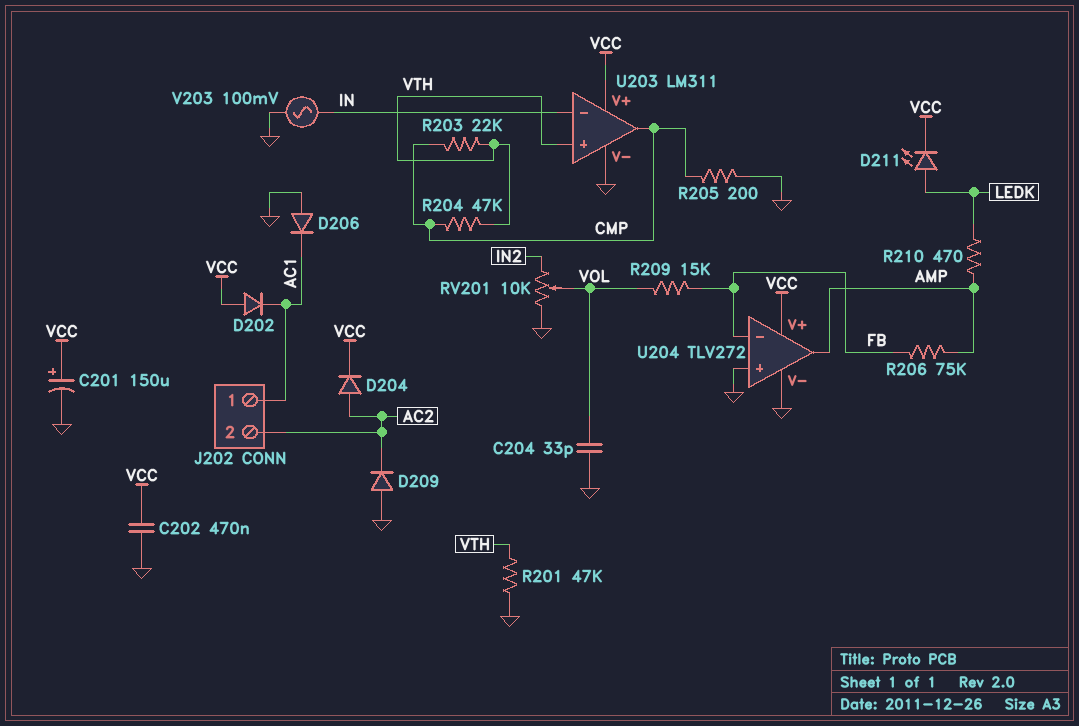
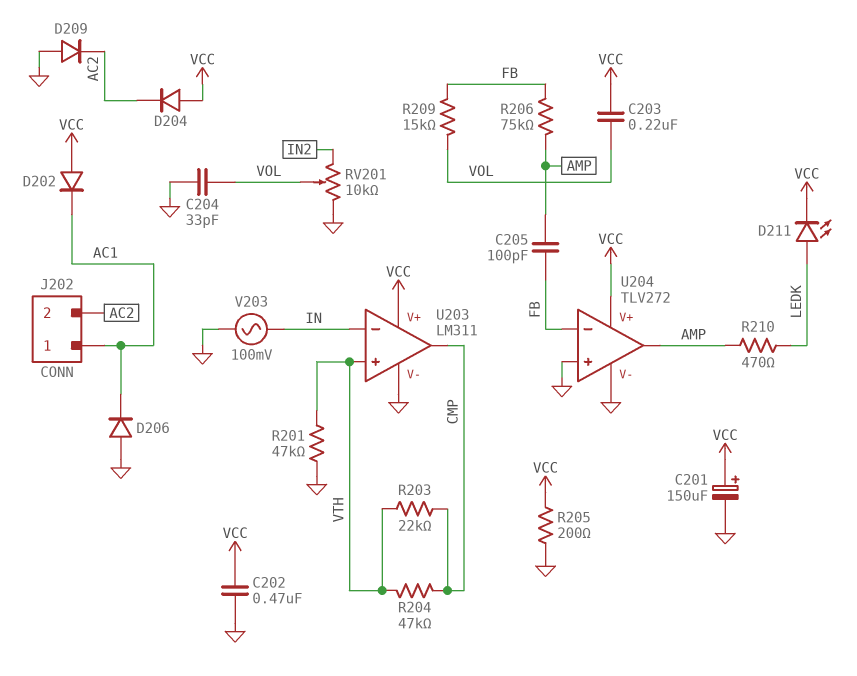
C203: none -> 220nF (VCC, VOL)
C205: none -> 100pF (AMP, FB)
D204: diode (A AC2, K VCC) -> diode (A VCC, K AC2)
R205: 200 (CMP, GND) -> 200 (GND, VCC)

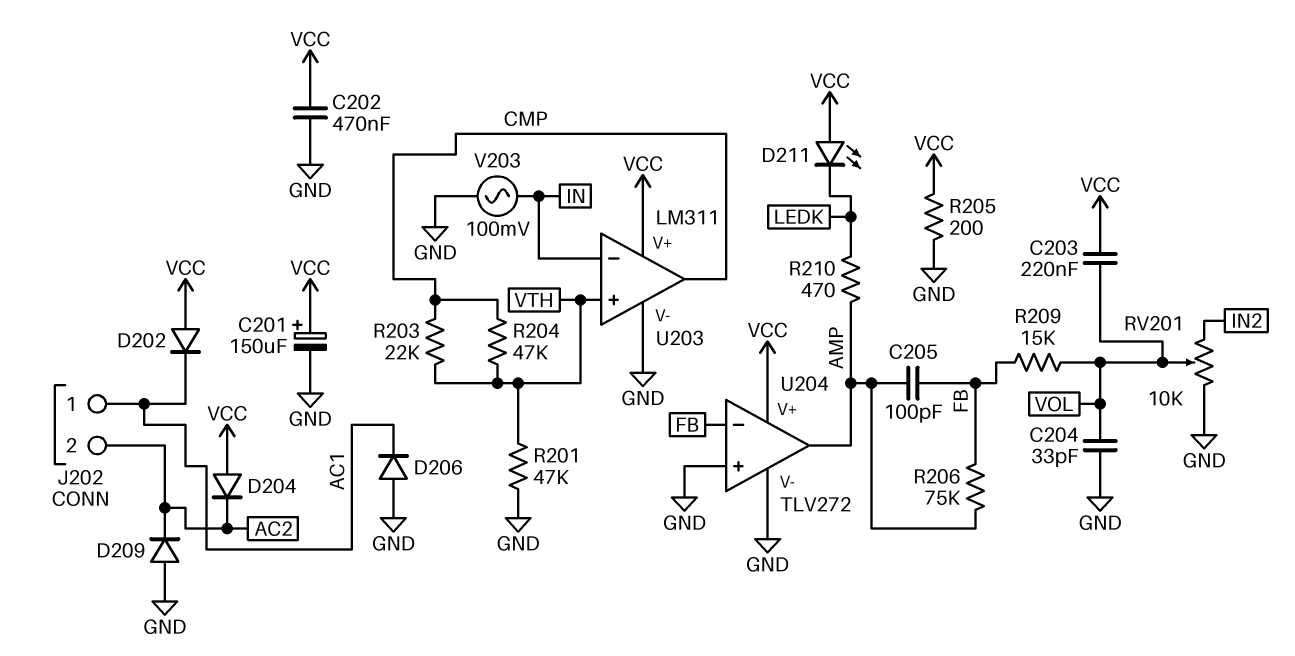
D211: LED (A LEDK, K VCC) -> LED (A VCC, K LEDK)

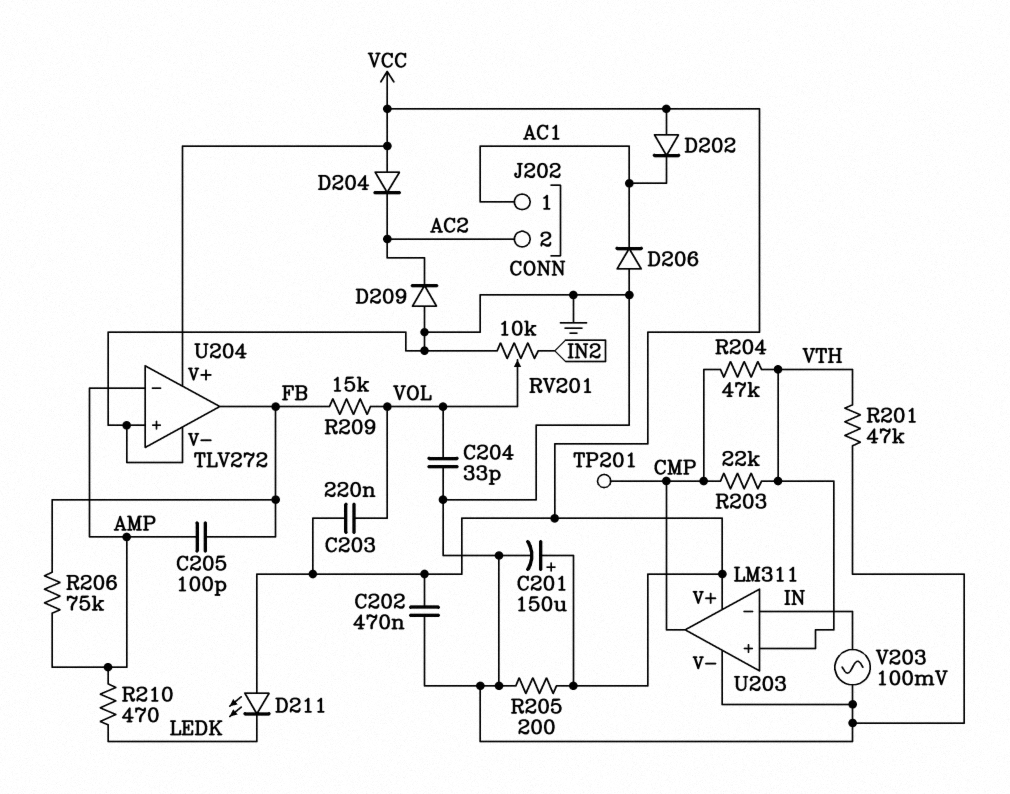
TP201: none -> test point (CMP)
U204 pin in-: FB -> AMP
U204 pin out: AMP -> FB

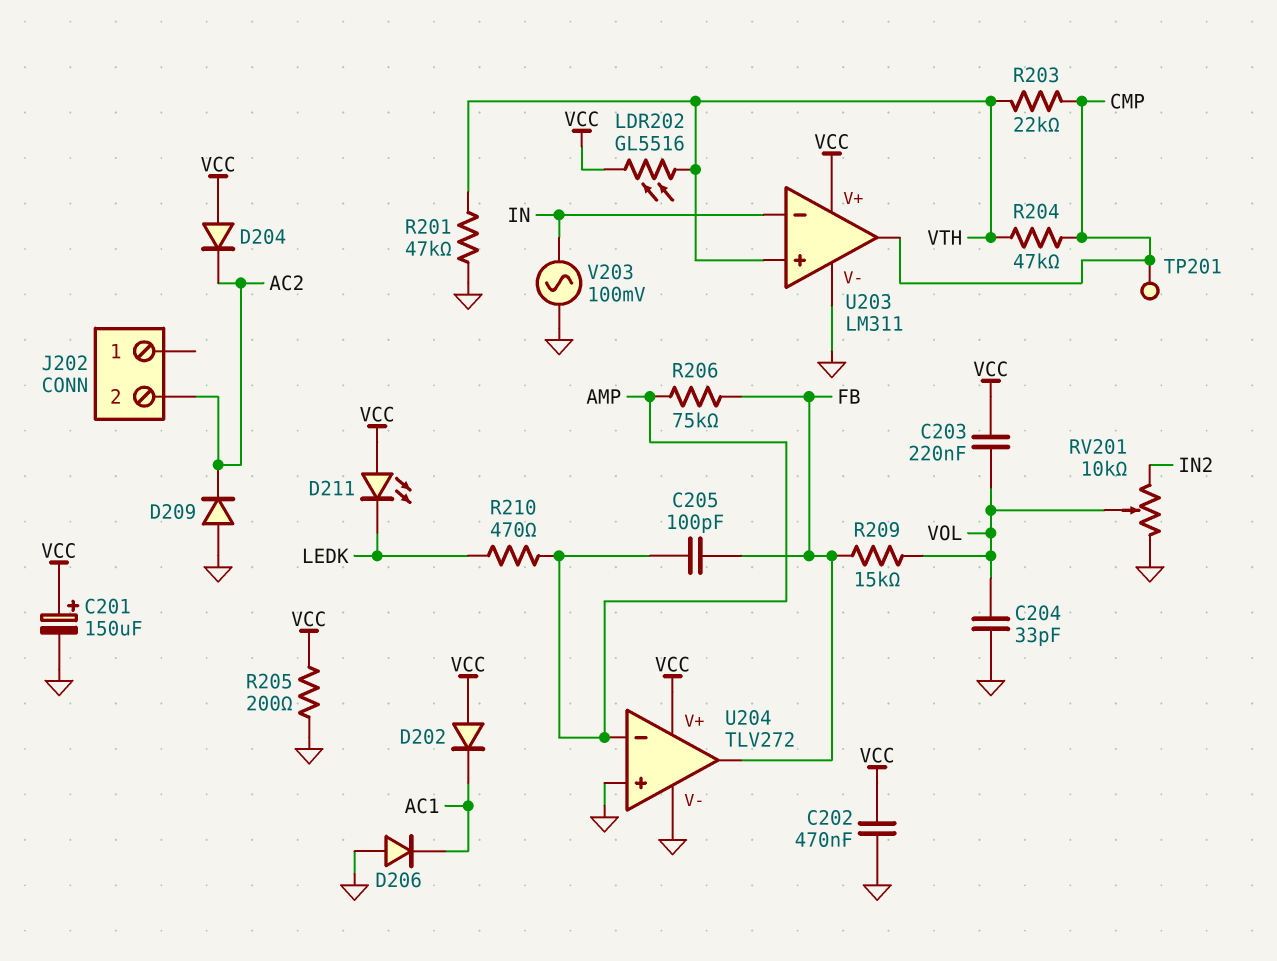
J202 pin 1: AC1 -> none
LDR202: none -> GL5516 (VCC, VTH)

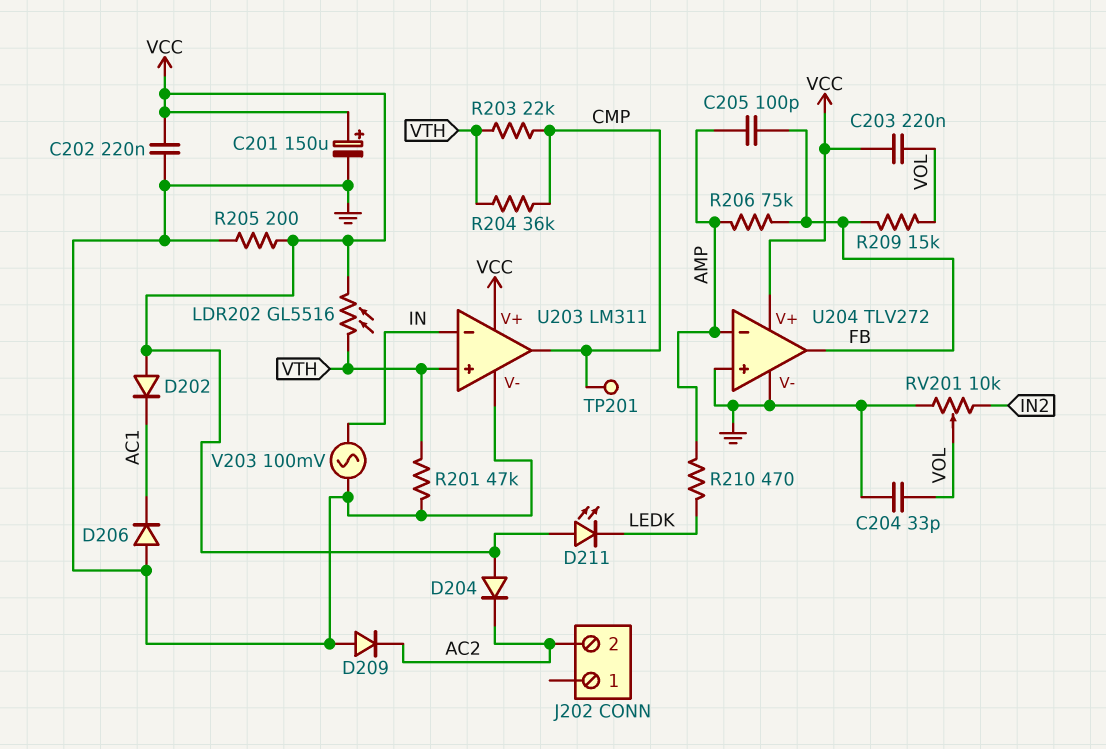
C202: 470nF (GND, VCC) -> 220nF (GND, VCC)
R204: 47k (CMP, VTH) -> 36k (CMP, VTH)

